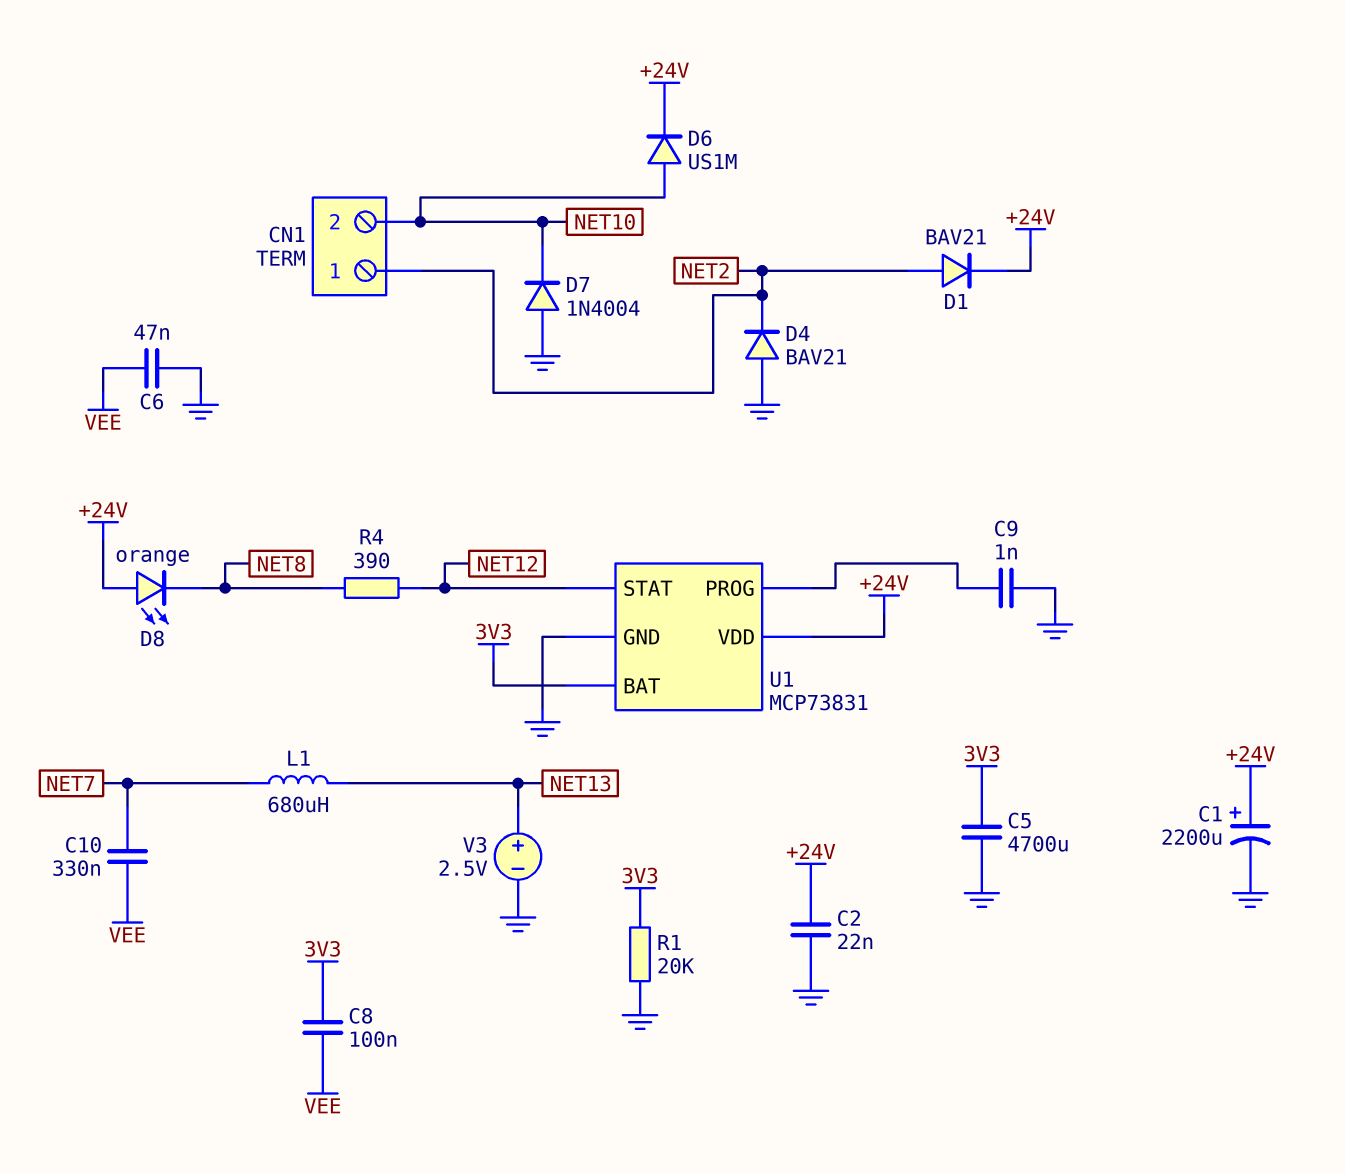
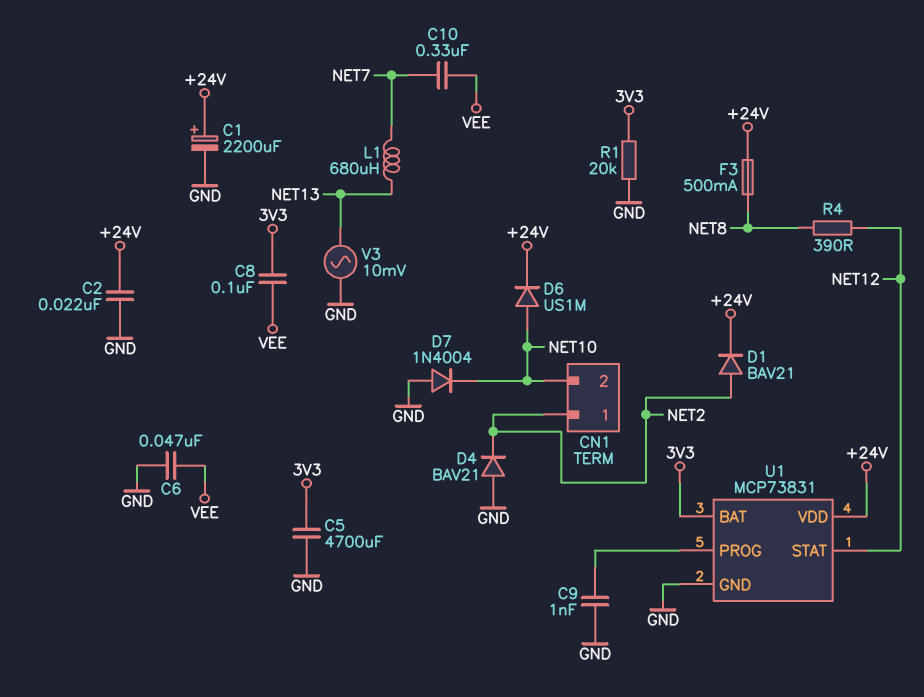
D8: LED orange (A +24V, K NET8) -> none
F3: none -> 500mA (+24V, NET8)
V3: 2.5V (plus NET13, minus GND) -> AC 10mV (GND, NET13)

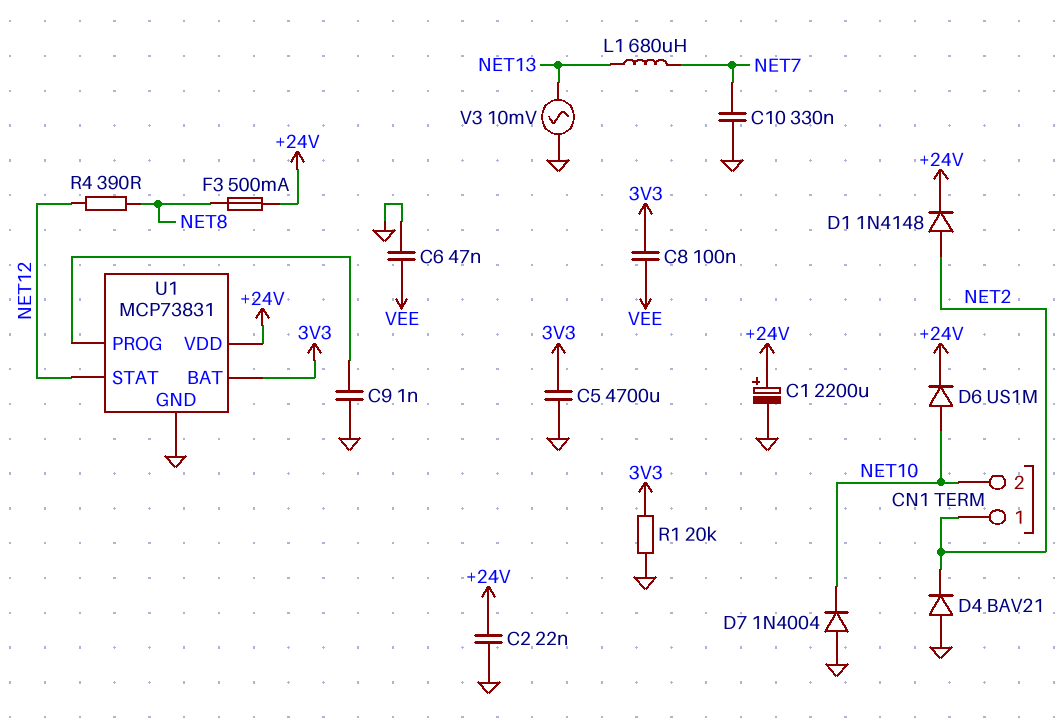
C10: 330nF (NET7, VEE) -> 330nF (GND, NET7)
D1: diode BAV21 (A NET2, K +24V) -> diode 1N4148 (A NET2, K +24V)

